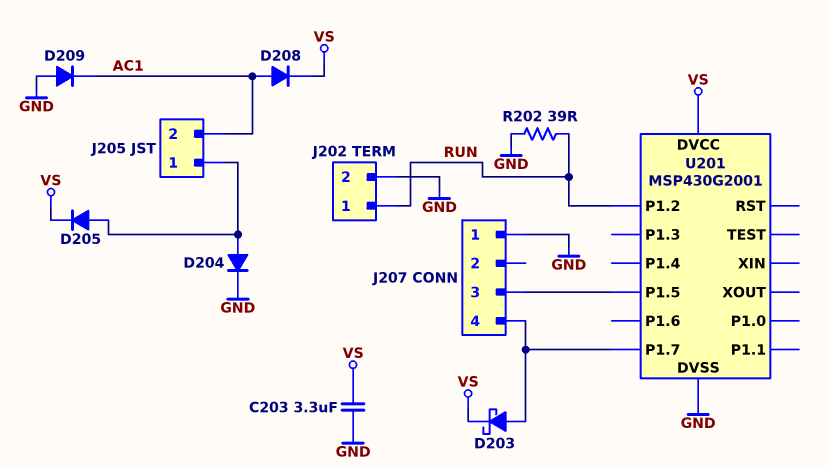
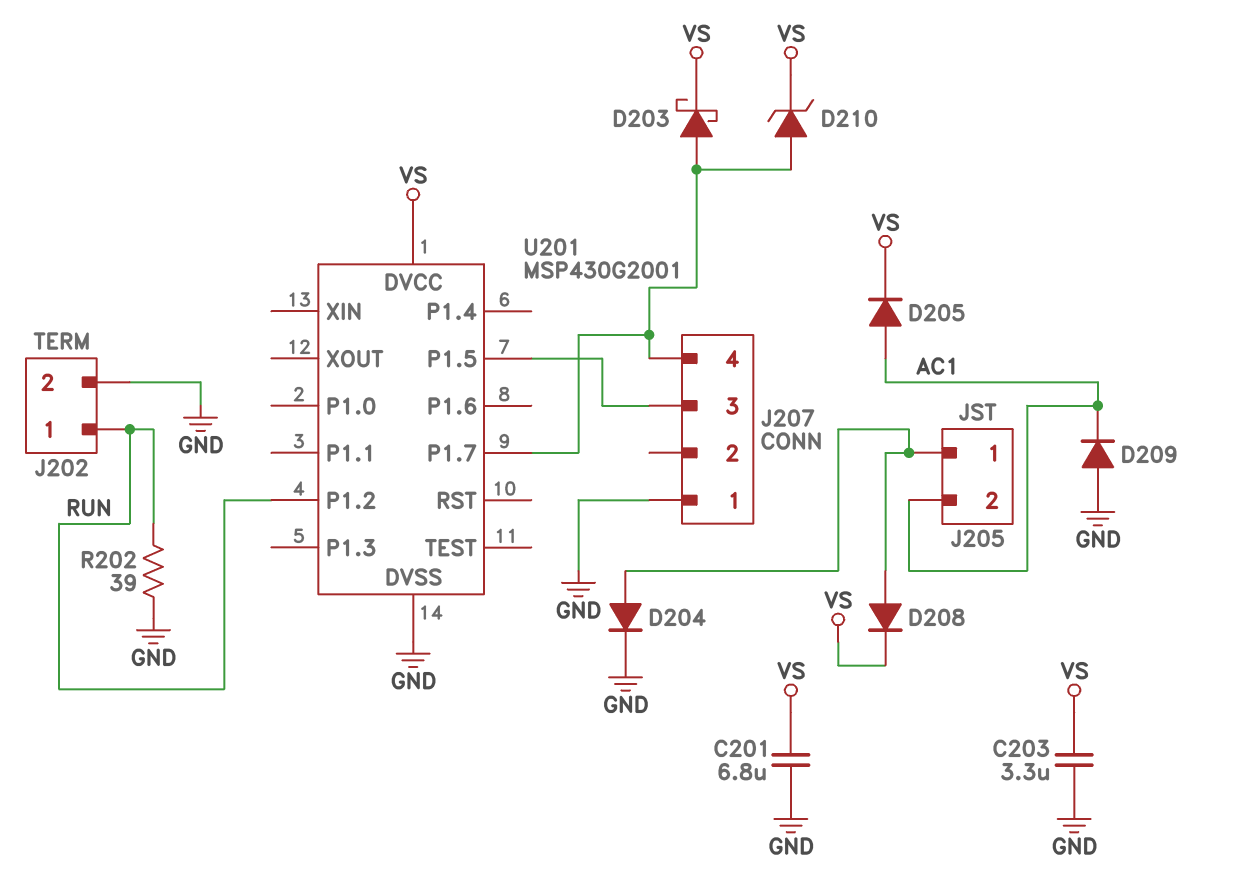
C201: none -> 6.8uF (GND, VS)
D205: diode (A J205/1, K VS) -> diode (A AC1, K VS)
D208: diode (A AC1, K VS) -> diode (A J205/1, K VS)
D210: none -> zener (A J207/4, K VS)

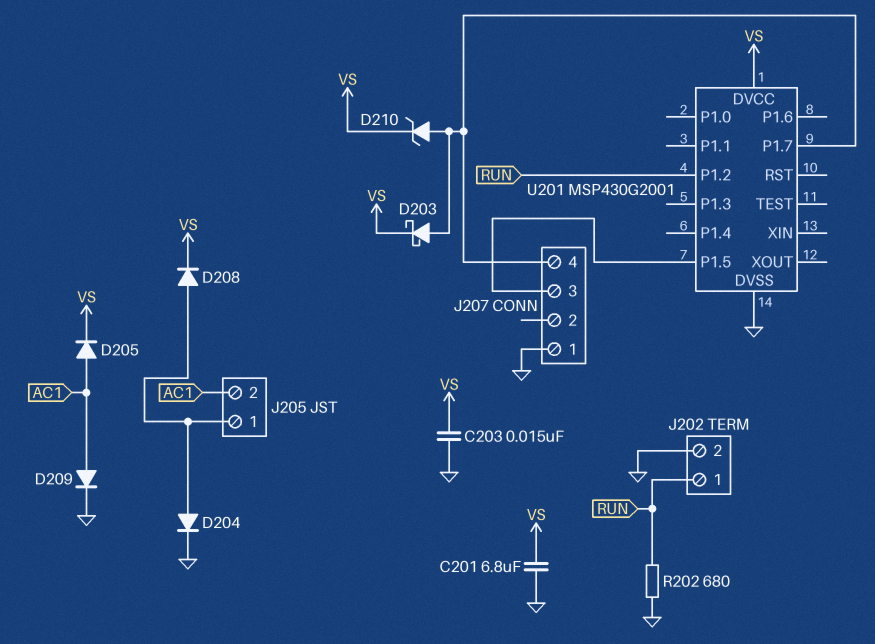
C203: 3.3uF (GND, VS) -> 15nF (GND, VS)
D209: diode (A GND, K AC1) -> diode (A AC1, K GND)
R202: 39 (GND, RUN) -> 680 (GND, RUN)

